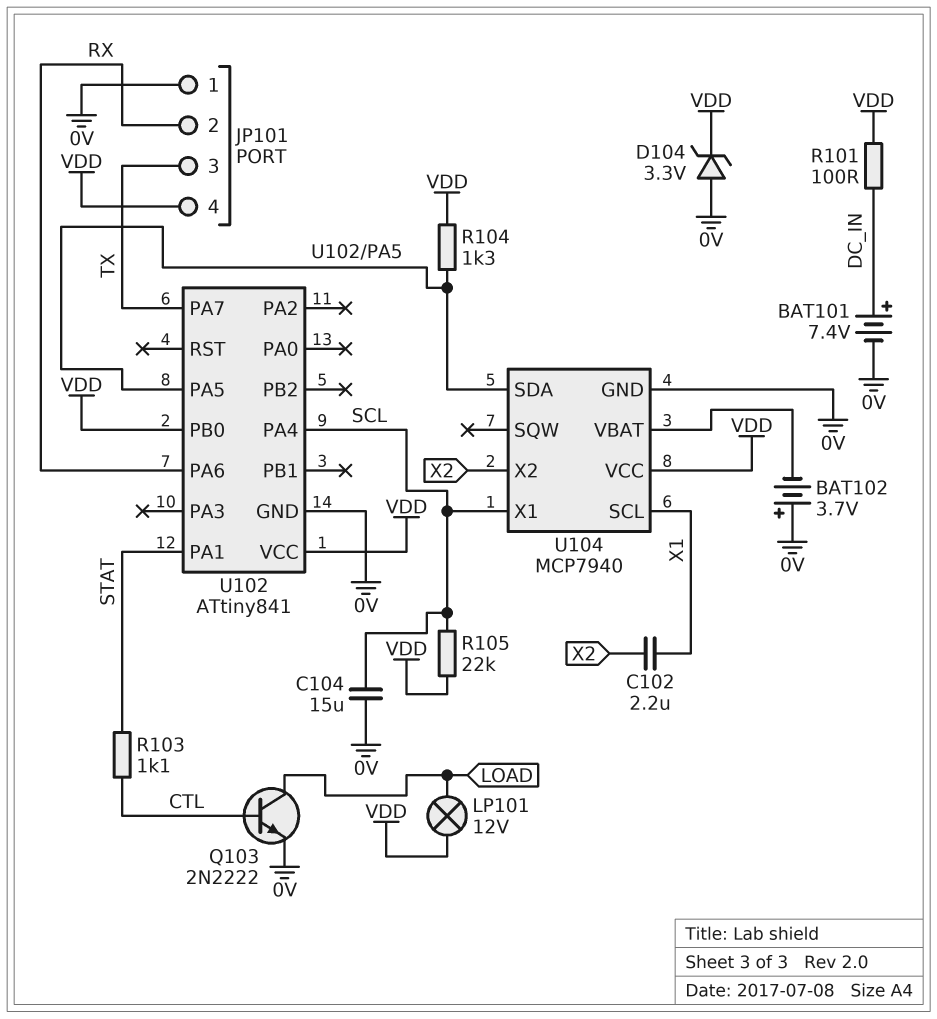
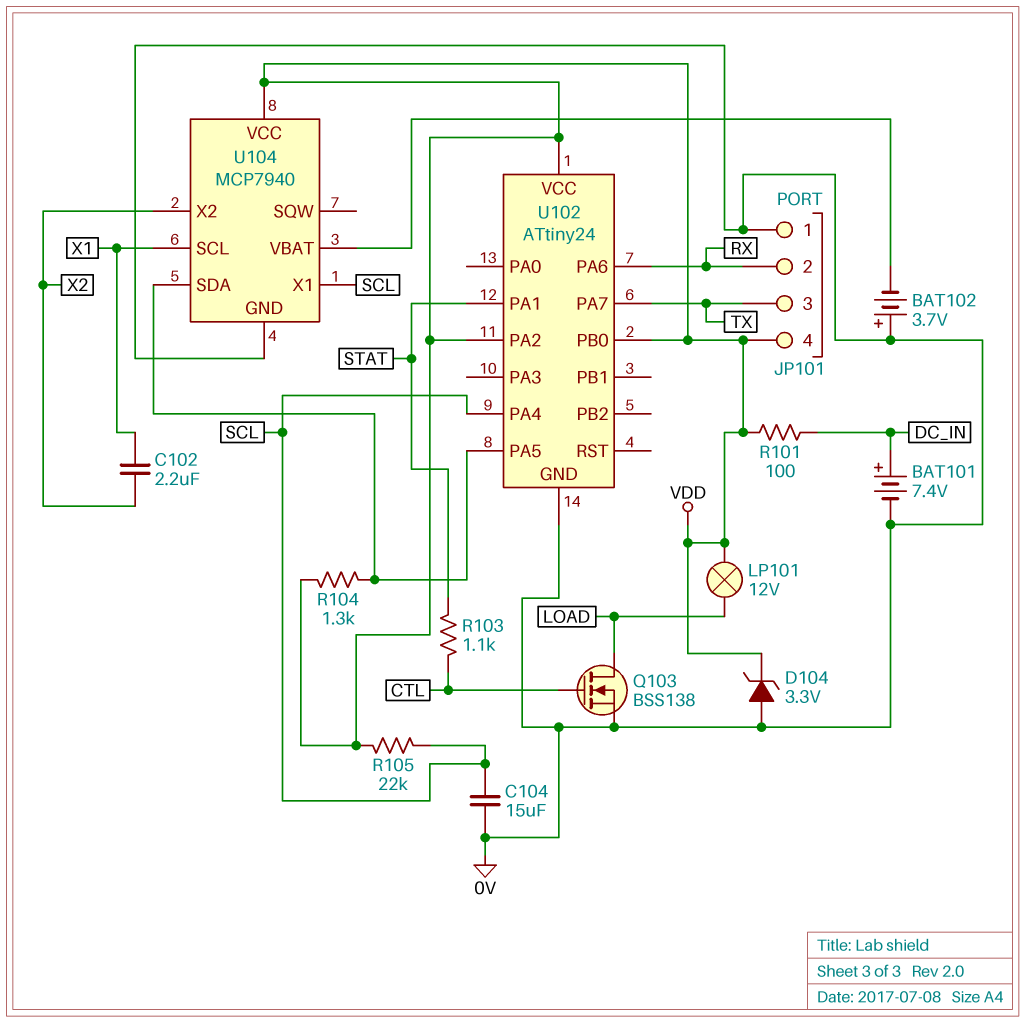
Q103: NPN 2N2222 (B CTL, C LOAD, E 0V) -> NMOS BSS138 (G CTL, D LOAD, S 0V)
U102: ATtiny841 -> ATtiny24
U102 pin PA2: none -> VDD

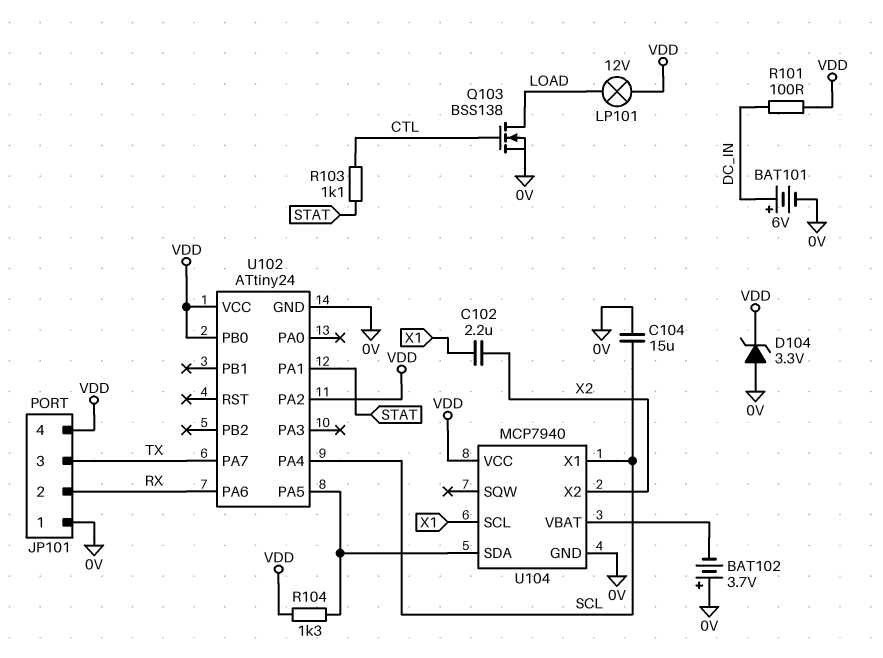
BAT101: 7.4V (plus DC_IN, minus 0V) -> 6V (plus DC_IN, minus 0V)
R105: 22k (SCL, VDD) -> none

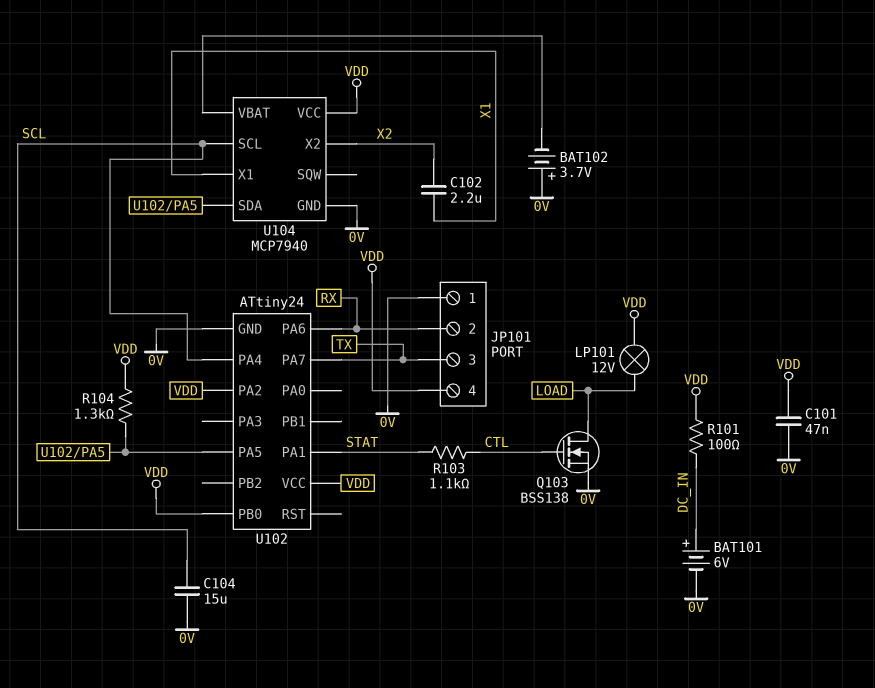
C101: none -> 47nF (0V, VDD)
D104: zener 3.3V (A 0V, K VDD) -> none
U104 pin SCL: X1 -> SCL
U104 pin X1: SCL -> X1

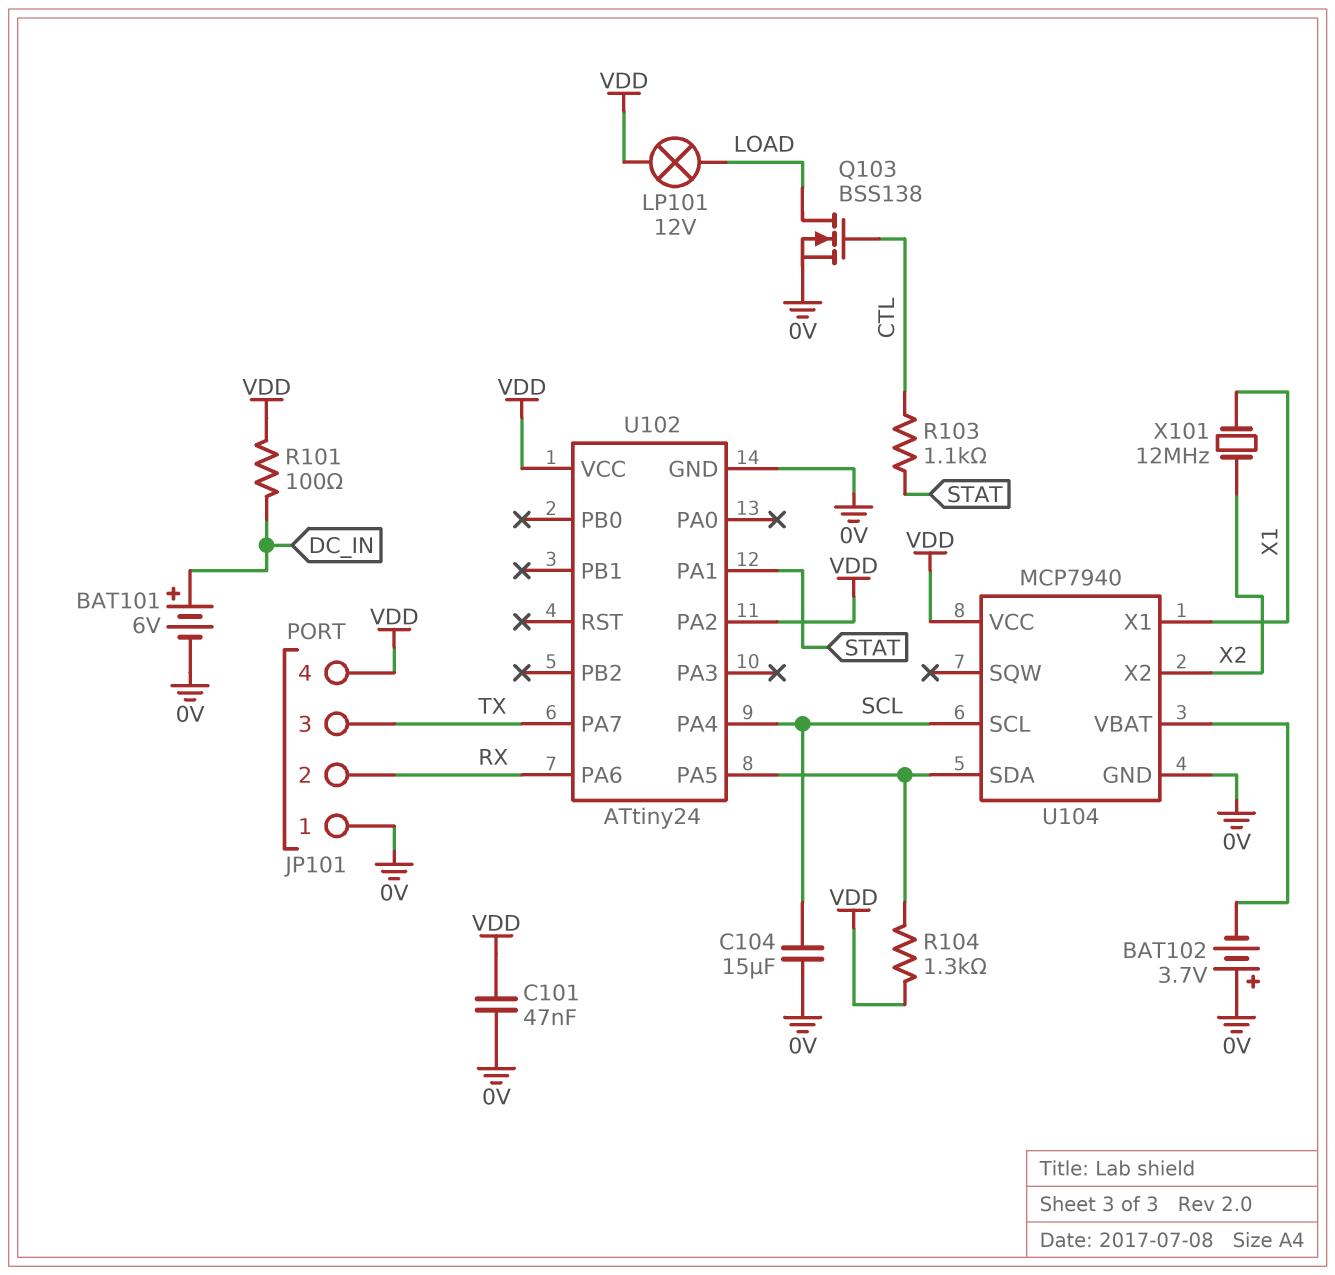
C102: 2.2uF (X1, X2) -> none
U102 pin PB0: VDD -> none
X101: none -> 12MHz (X1, X2)

